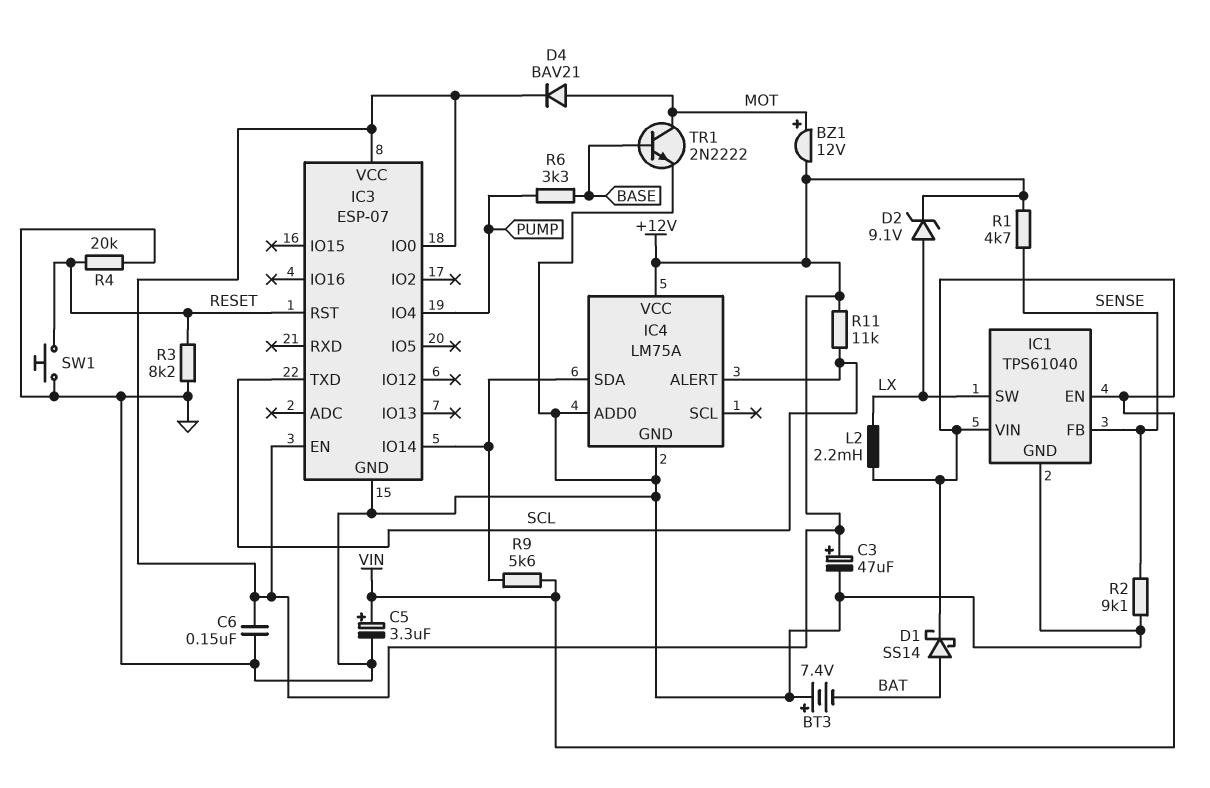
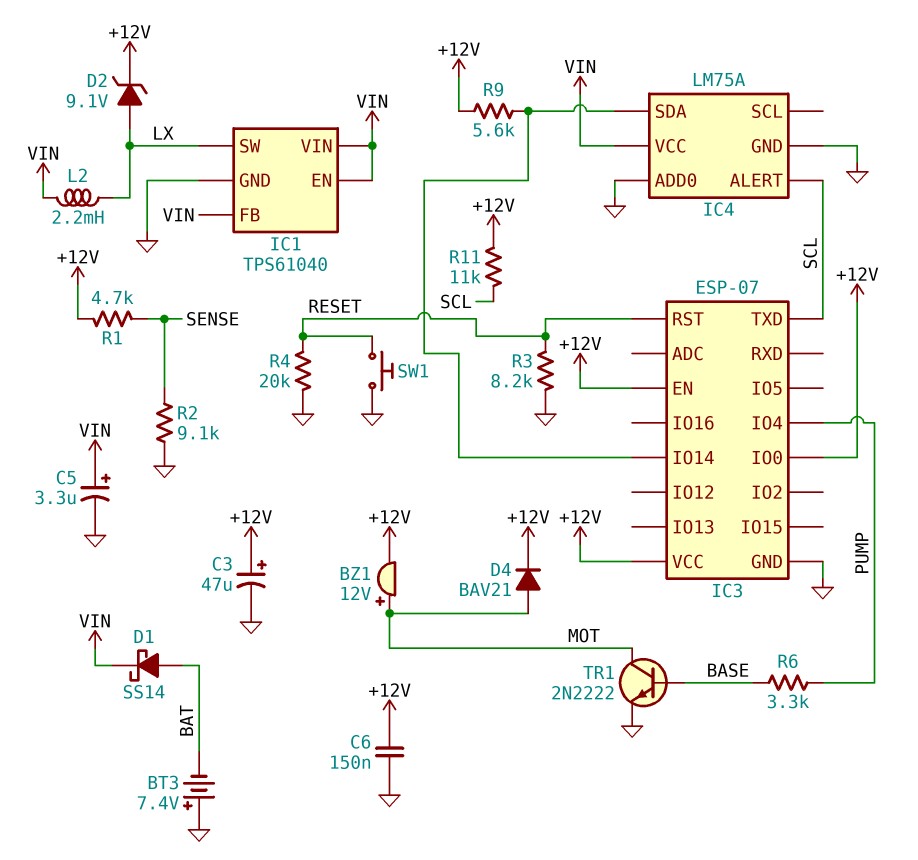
IC1 pin FB: SENSE -> VIN
IC4 pin VCC: +12V -> VIN
R9: 5.6k (IC3/IO14, VIN) -> 5.6k (+12V, IC3/IO14)

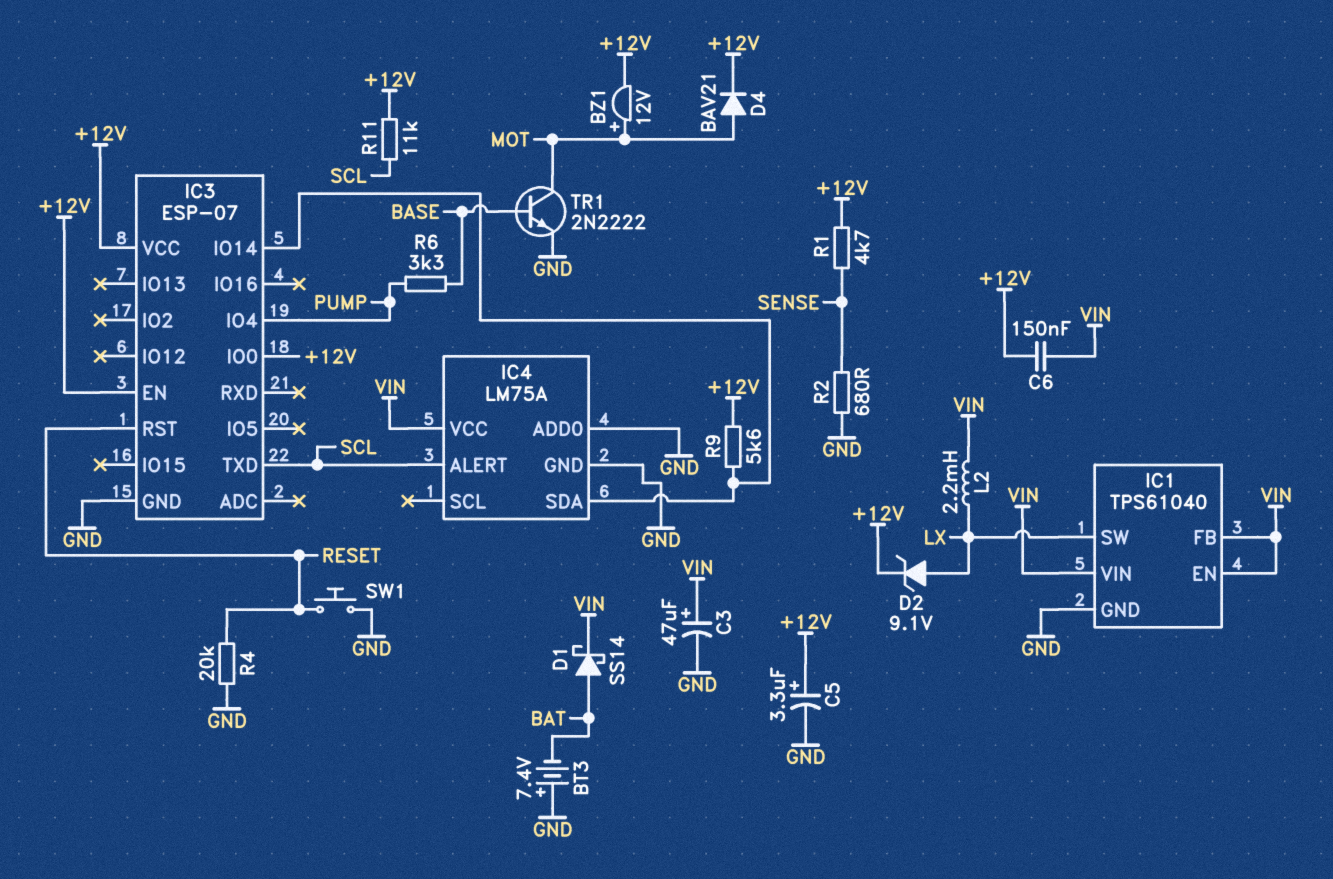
C3: 47uF (plus +12V, minus GND) -> 47uF (plus VIN, minus GND)
C5: 3.3uF (plus VIN, minus GND) -> 3.3uF (plus +12V, minus GND)
C6: 150nF (+12V, GND) -> 150nF (+12V, VIN)
R2: 9.1k (GND, SENSE) -> 680 (GND, SENSE)
R3: 8.2k (GND, RESET) -> none

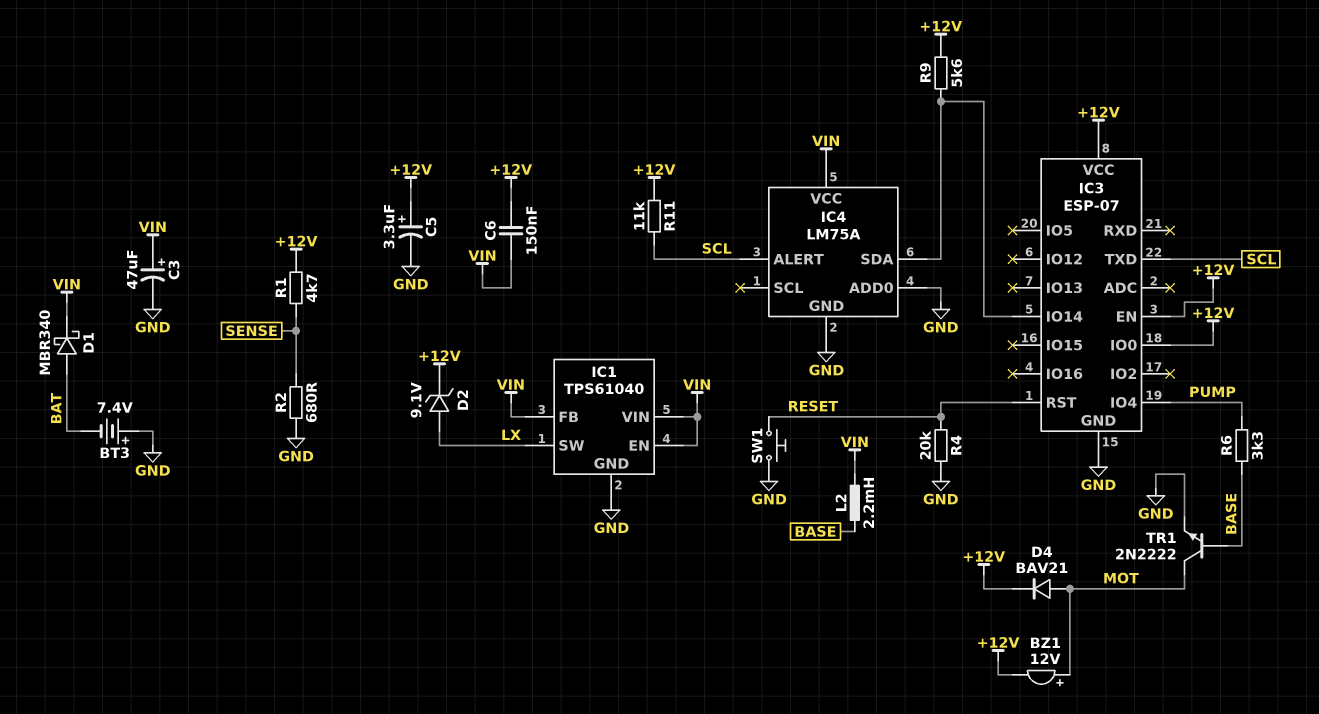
D1: schottky SS14 (A BAT, K VIN) -> schottky MBR340 (A BAT, K VIN)
L2: 2.2mH (LX, VIN) -> 2.2mH (BASE, VIN)

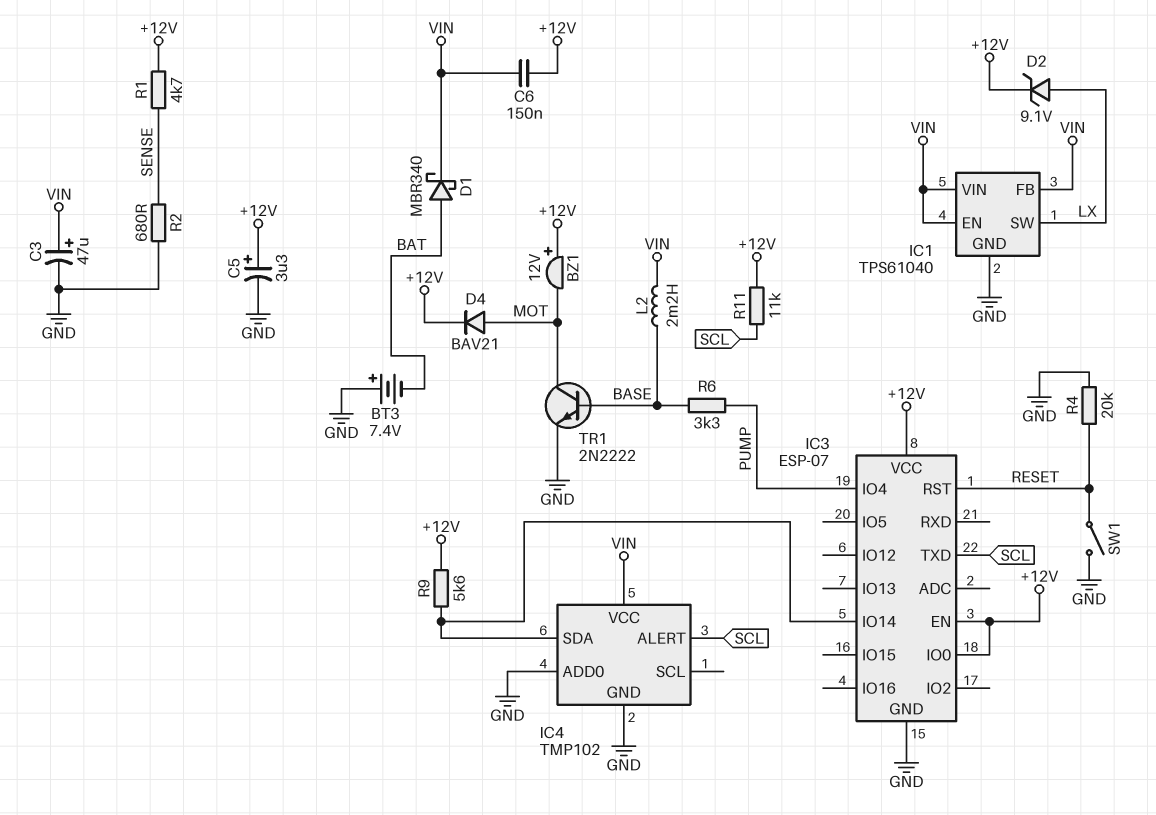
BZ1: buzzer 12V (plus MOT, minus +12V) -> buzzer 12V (plus +12V, minus MOT)
IC4: LM75A -> TMP102
SW1: button (GND, RESET) -> switch (GND, RESET)

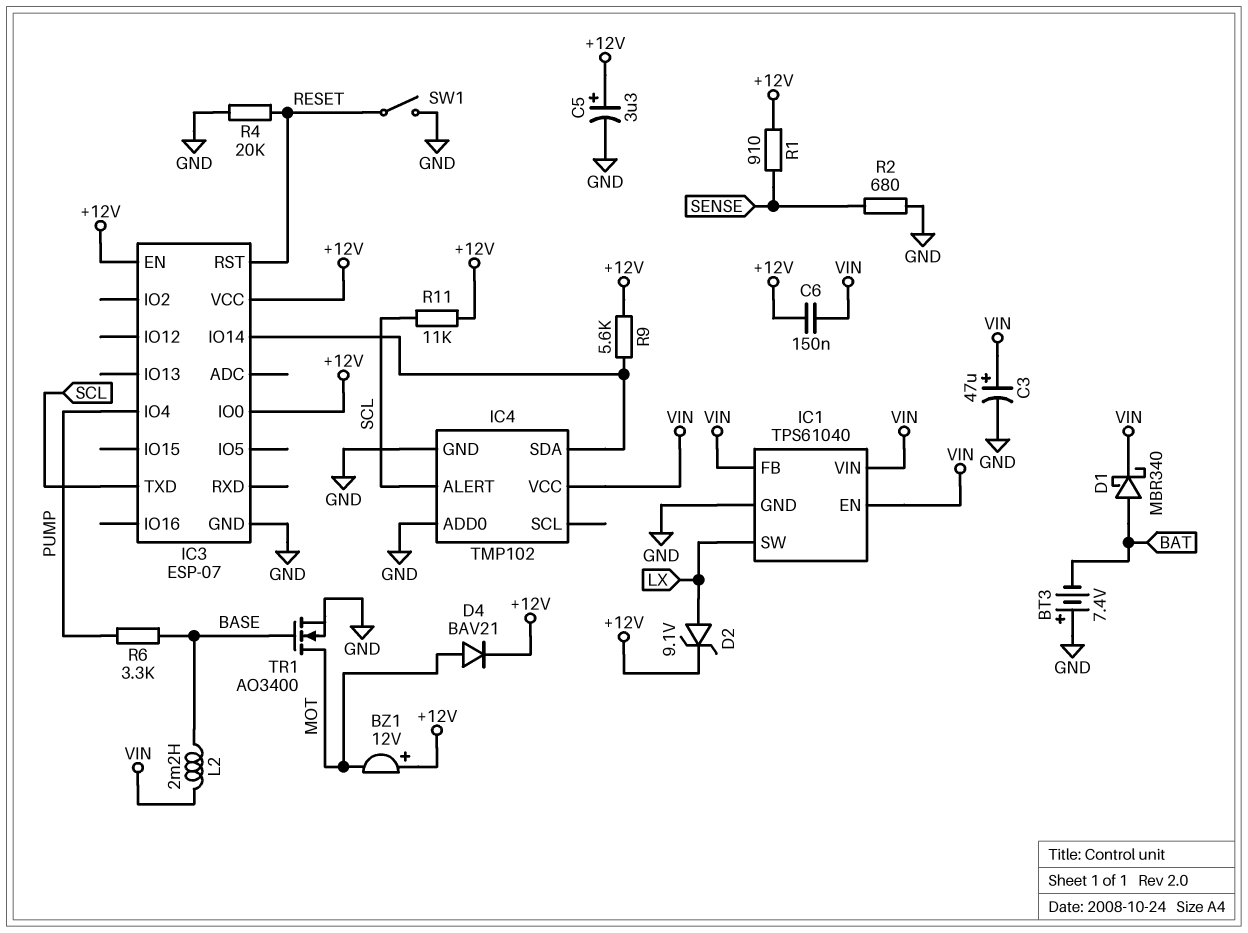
R1: 4.7k (+12V, SENSE) -> 910 (+12V, SENSE)
TR1: NPN 2N2222 (B BASE, C MOT, E GND) -> NMOS AO3400 (G BASE, D MOT, S GND)

